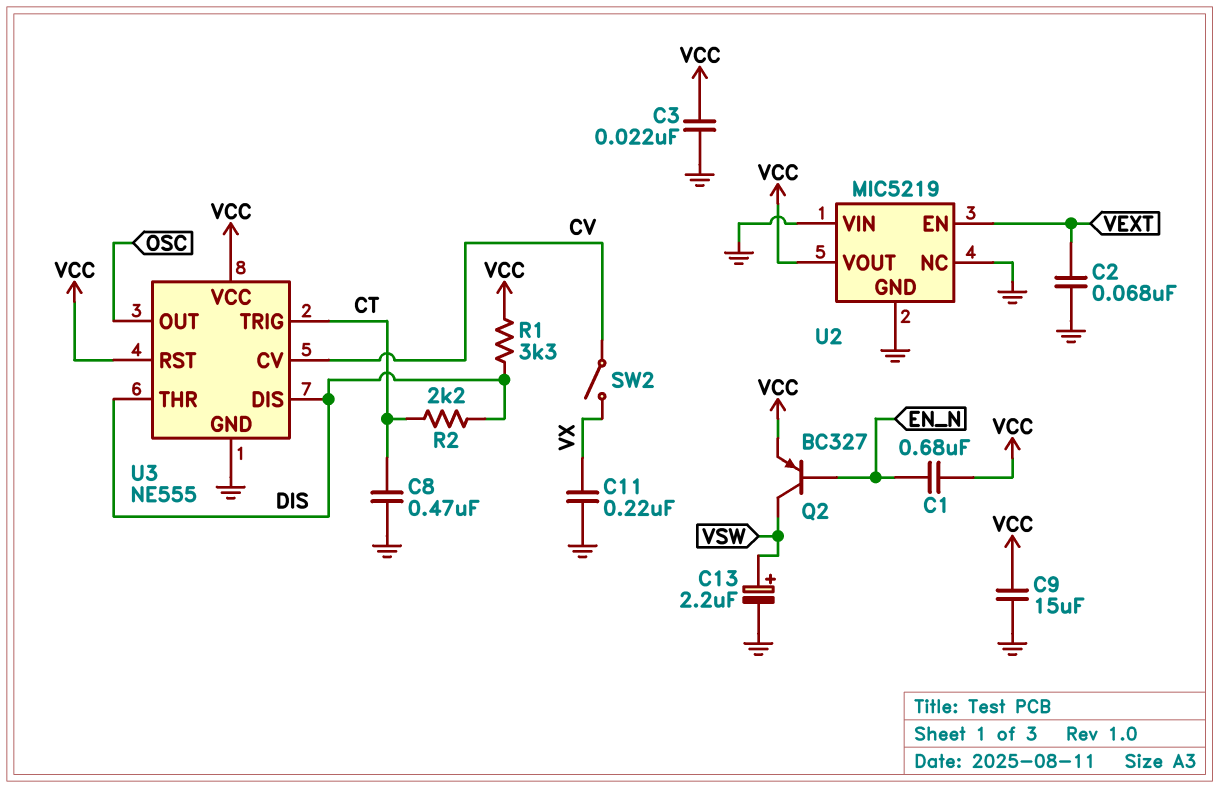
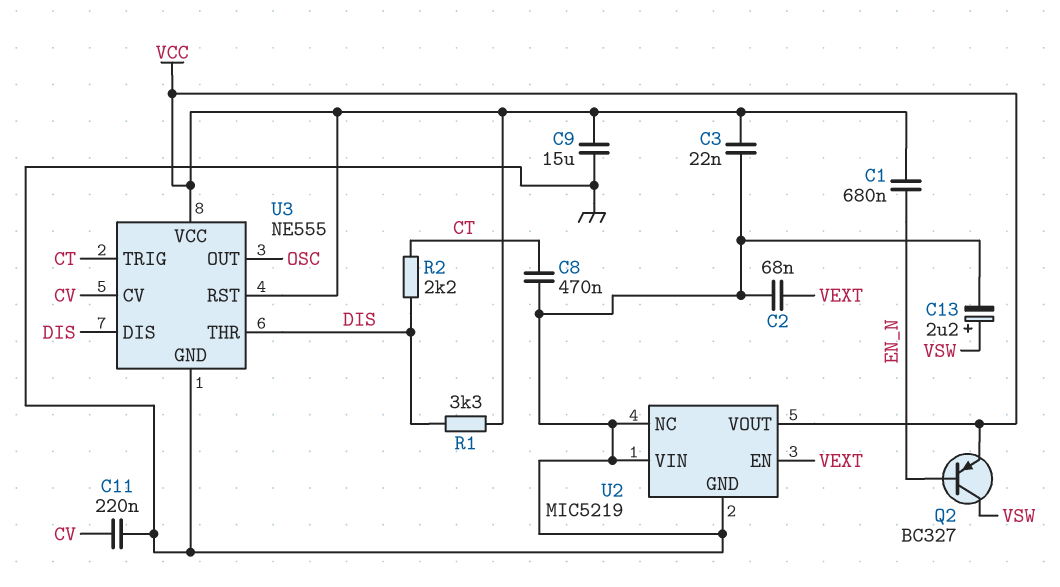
C11: 220nF (GND, VX) -> 220nF (CV, GND)
SW2: switch (CV, VX) -> none

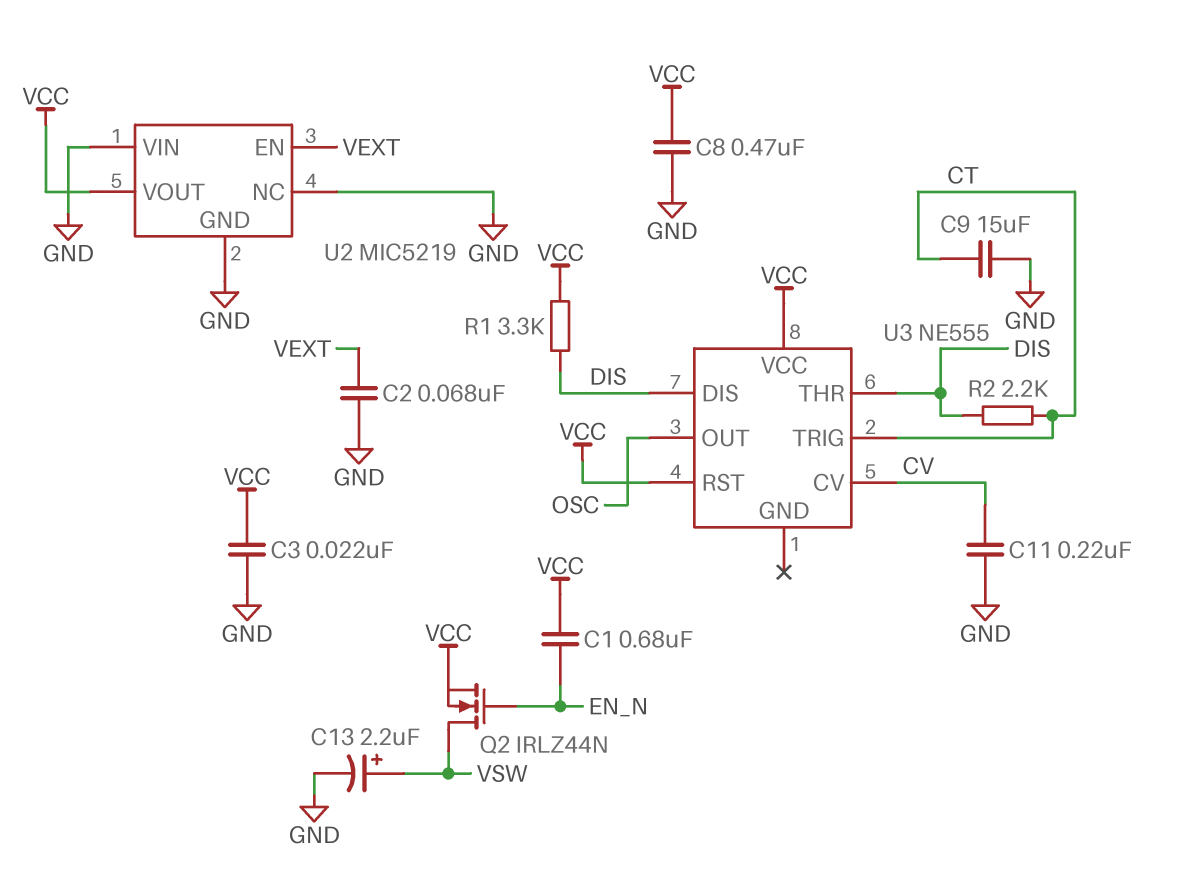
C8: 470nF (CT, GND) -> 470nF (GND, VCC)
C9: 15uF (GND, VCC) -> 15uF (CT, GND)
Q2: PNP BC327 (B EN_N, C VSW, E VCC) -> NMOS IRLZ44N (G EN_N, D VSW, S VCC)
U3 pin GND: GND -> none

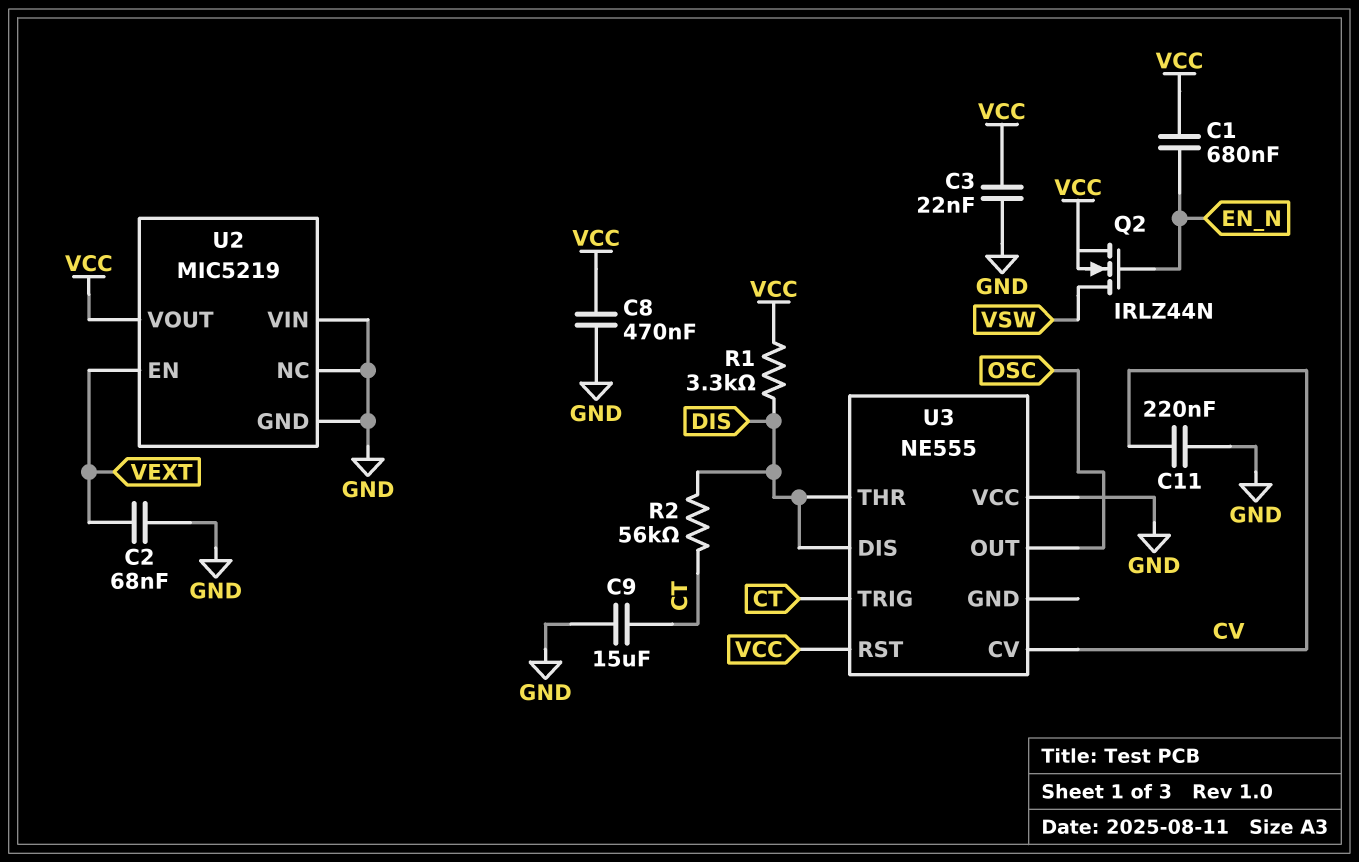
C13: 2.2uF (plus VSW, minus GND) -> none
R2: 2.2k (CT, DIS) -> 56k (CT, DIS)
U3 pin VCC: VCC -> GND

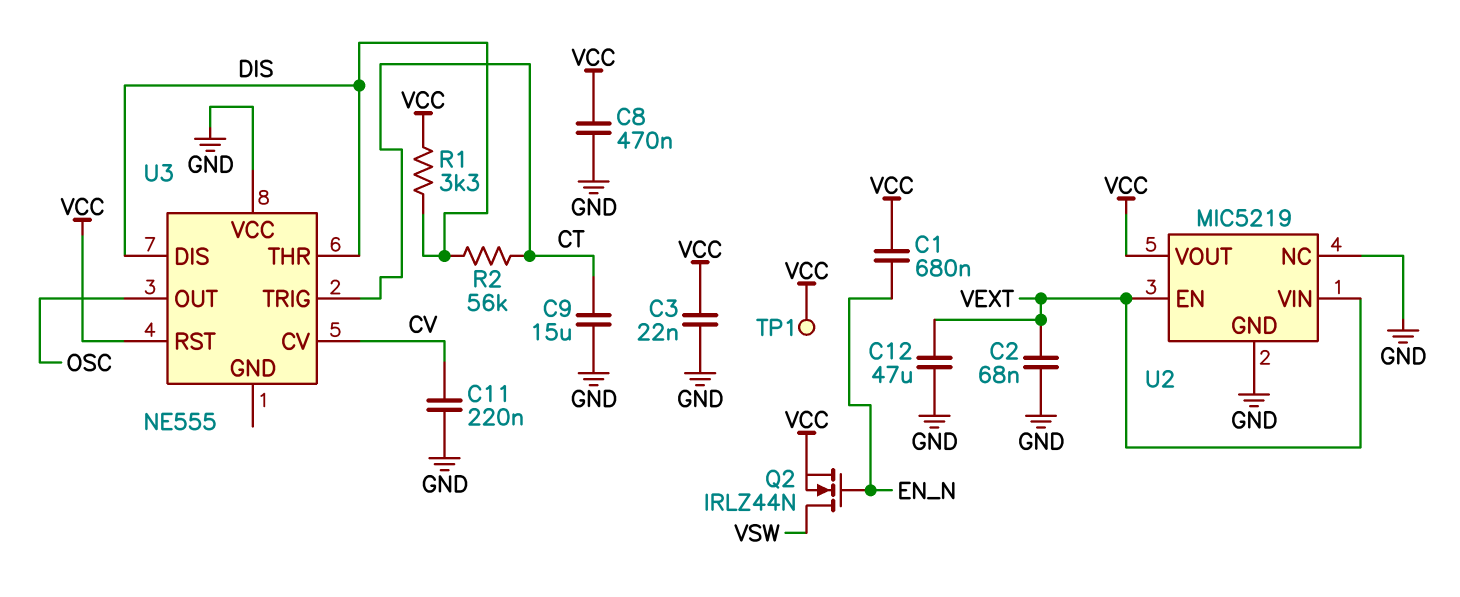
C12: none -> 47uF (GND, VEXT)
TP1: none -> test point (VCC)
U2 pin VIN: GND -> VEXT

